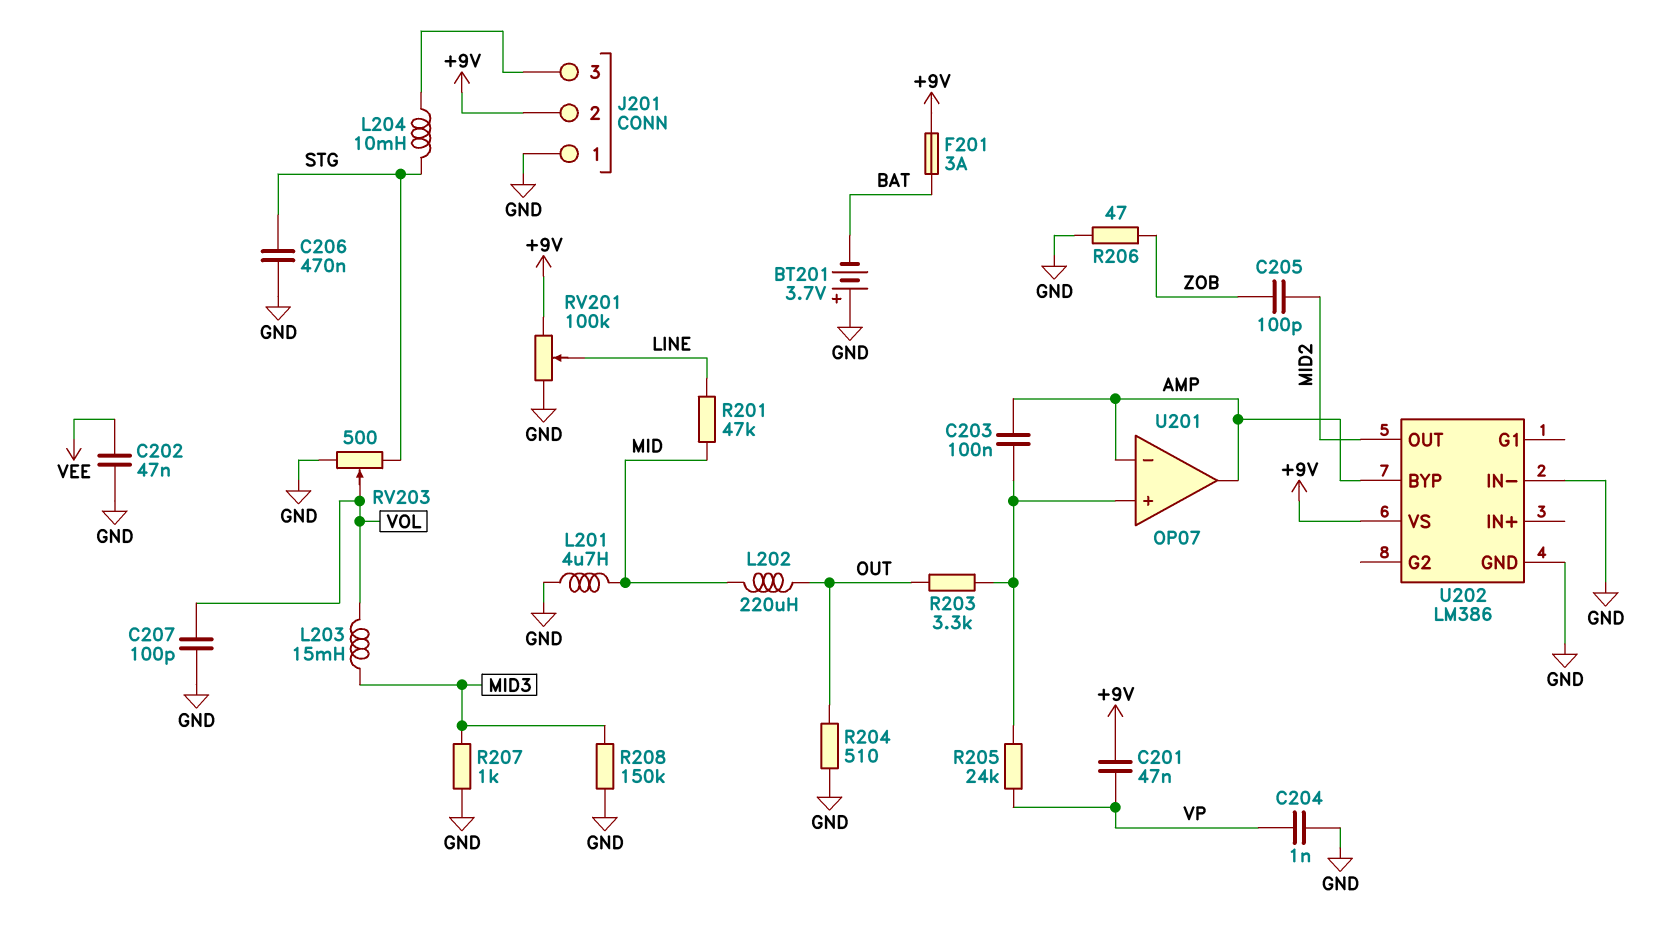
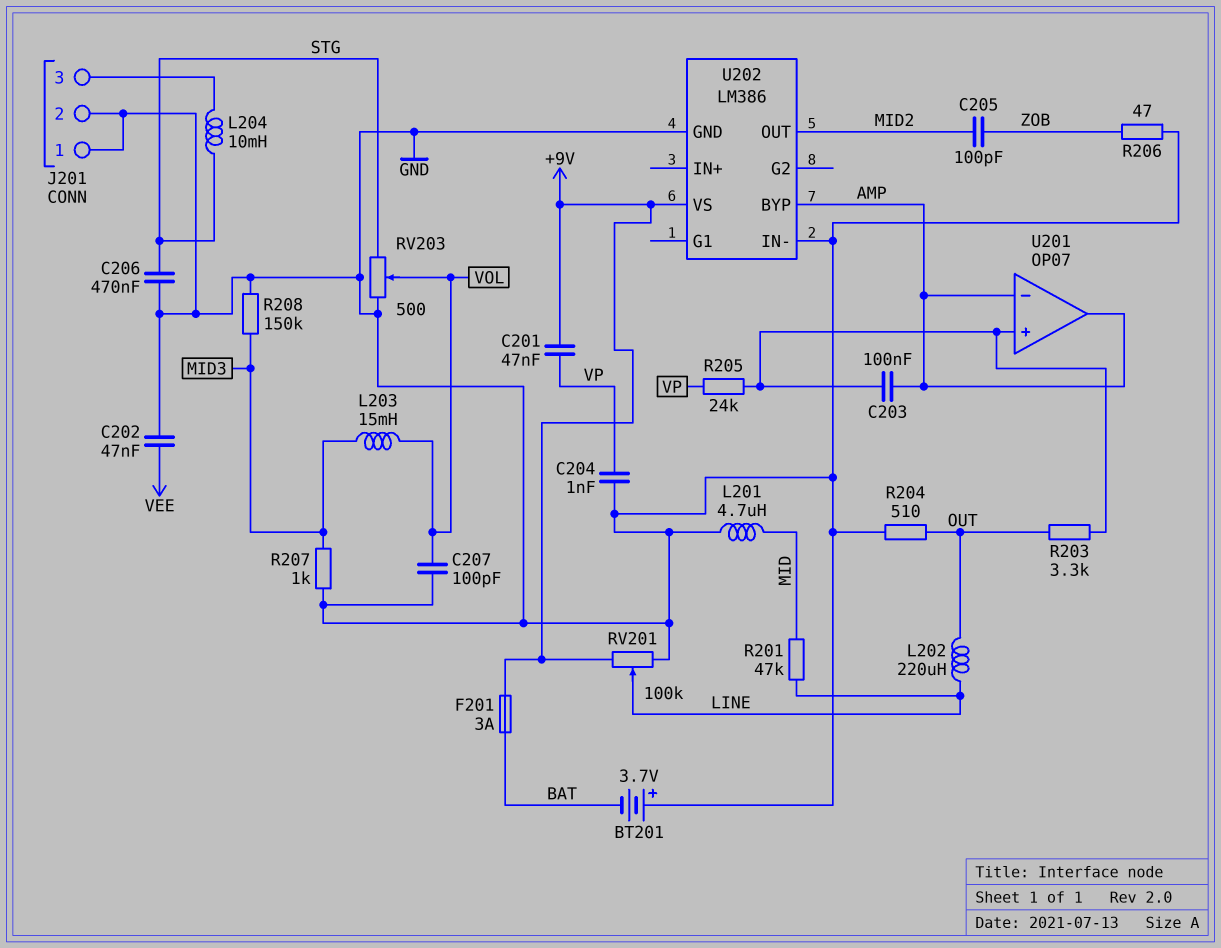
J201 pin 2: +9V -> GND
L202: 220uH (MID, OUT) -> 220uH (LINE, OUT)

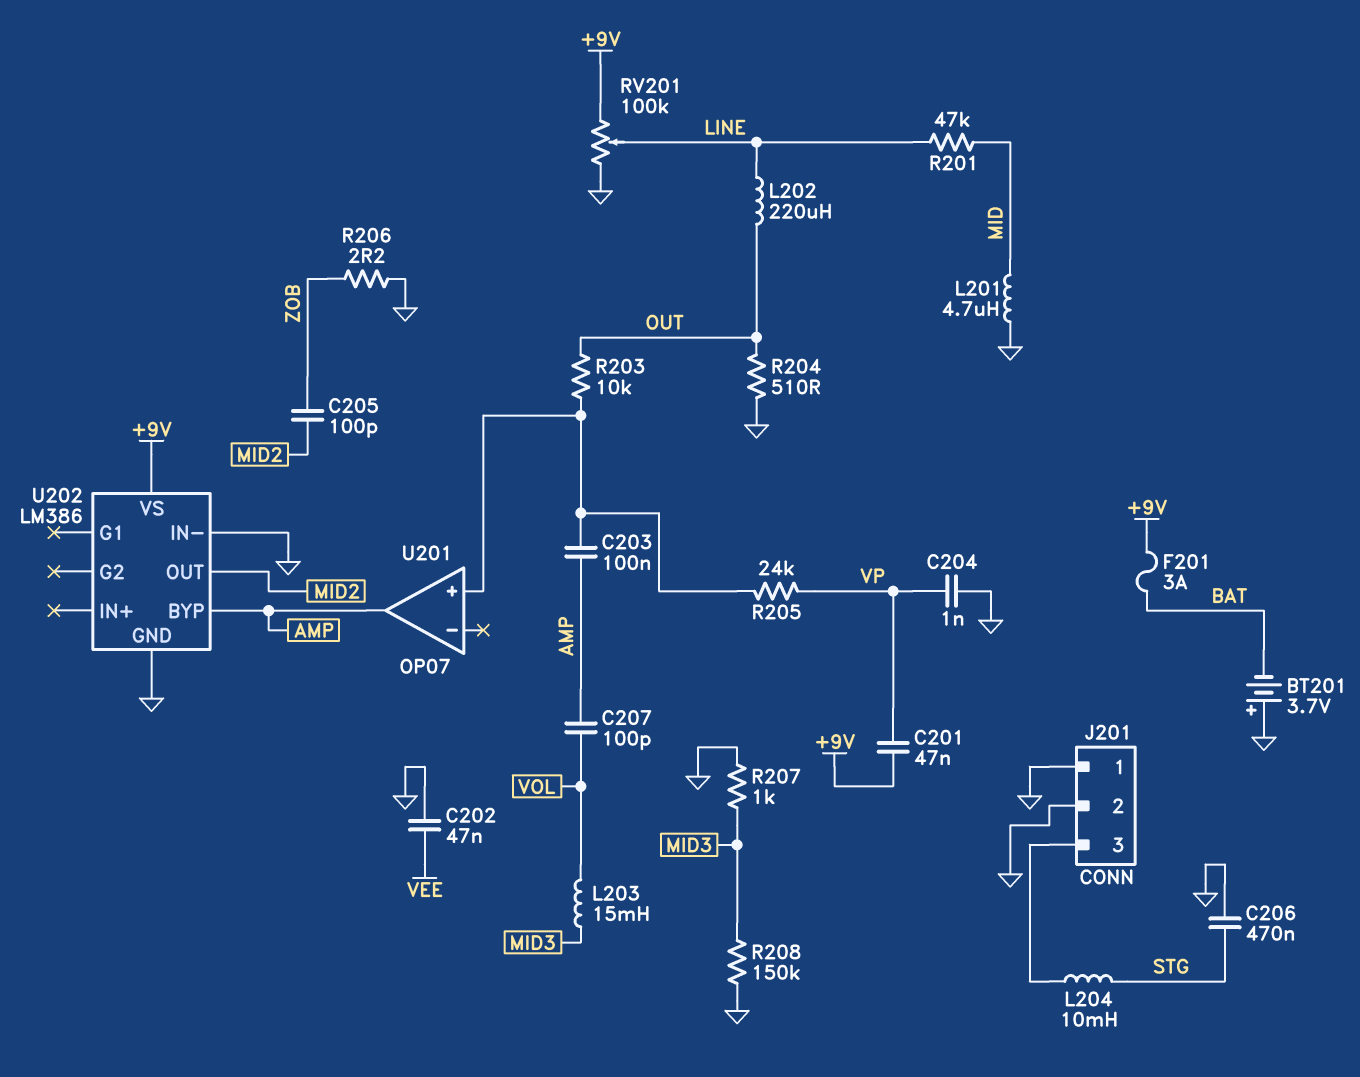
C207: 100pF (GND, VOL) -> 100pF (AMP, VOL)
R203: 3.3k (OUT, U201/in+) -> 10k (OUT, U201/in+)
R206: 47 (GND, ZOB) -> 2.2 (GND, ZOB)
RV203: 500 (GND, STG, wiper VOL) -> none
U201 pin in-: AMP -> none

